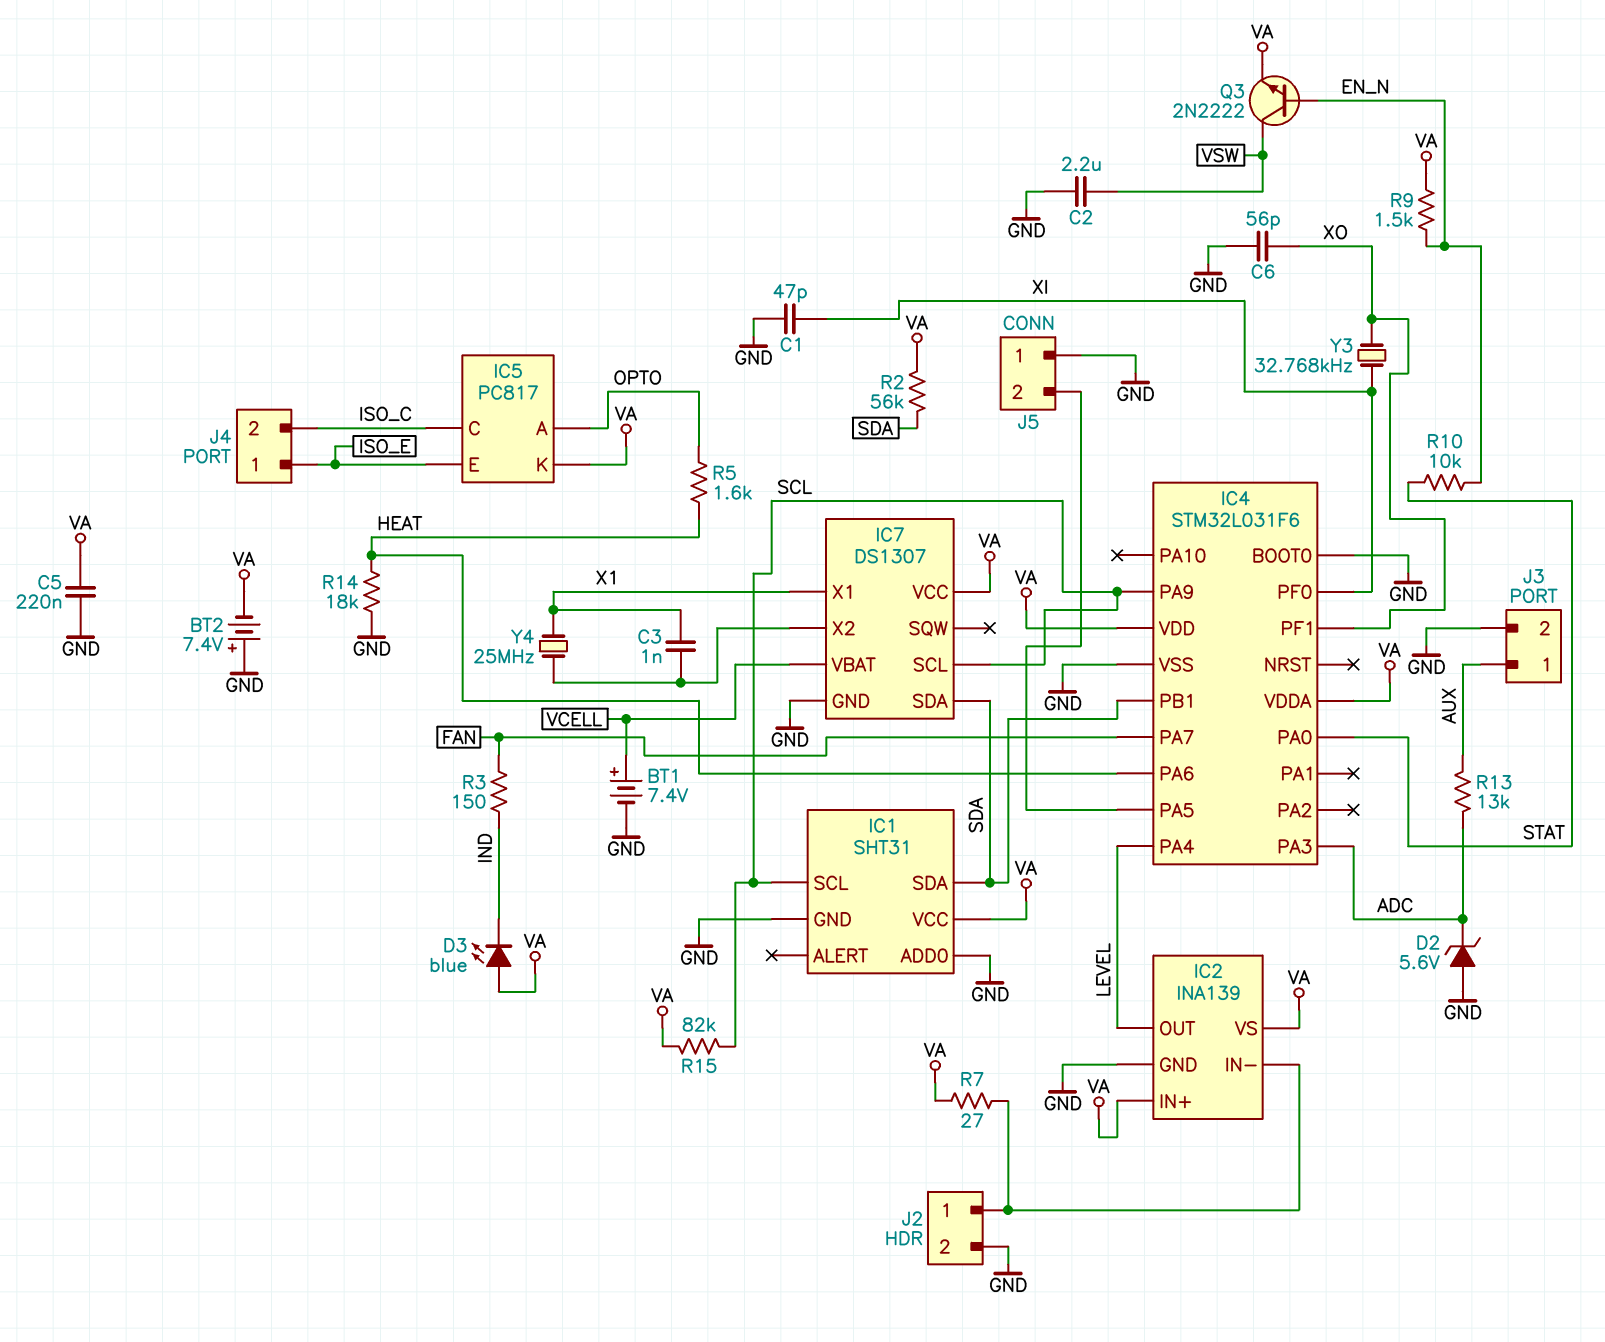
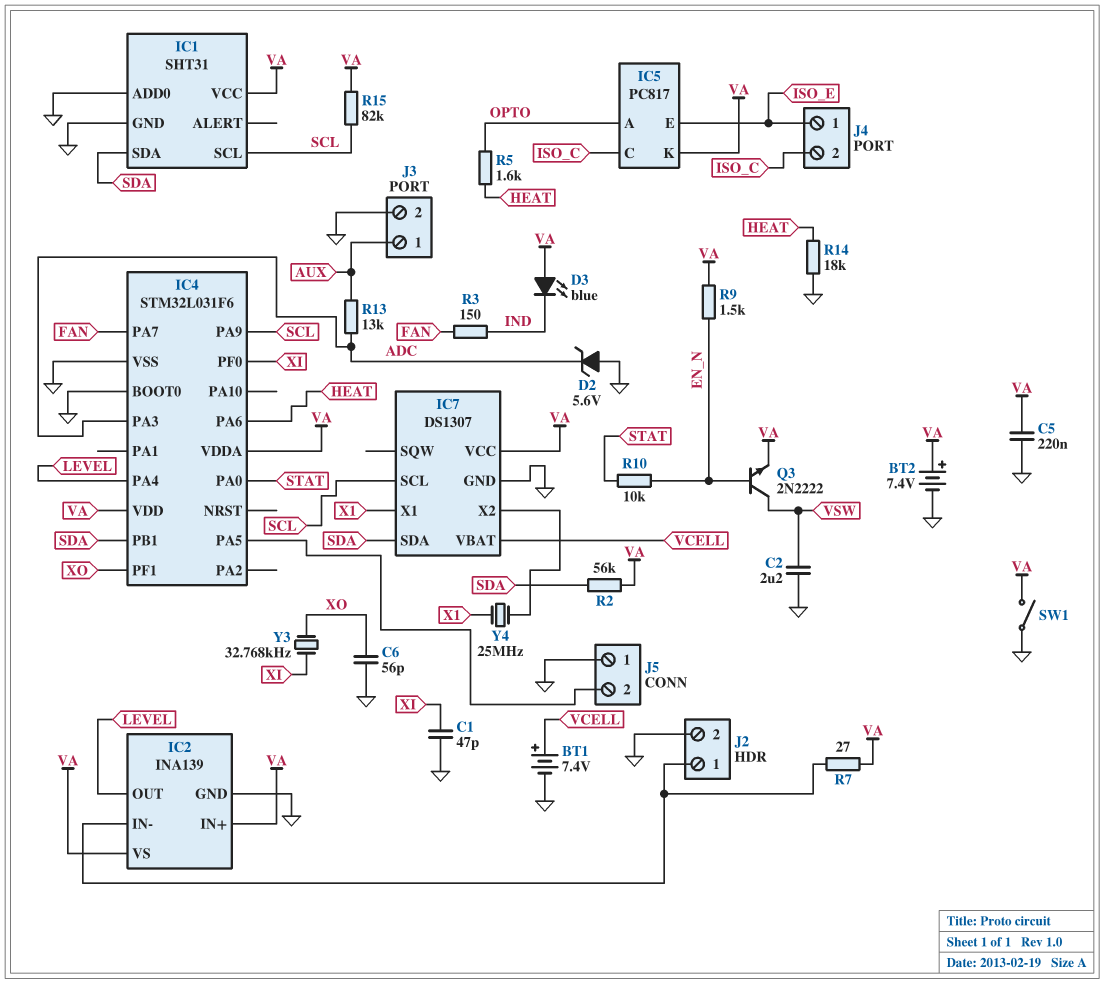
BT2: 7.4V (plus GND, minus VA) -> 7.4V (plus VA, minus GND)
C3: 1nF (IC7/X2, X1) -> none
SW1: none -> switch (GND, VA)

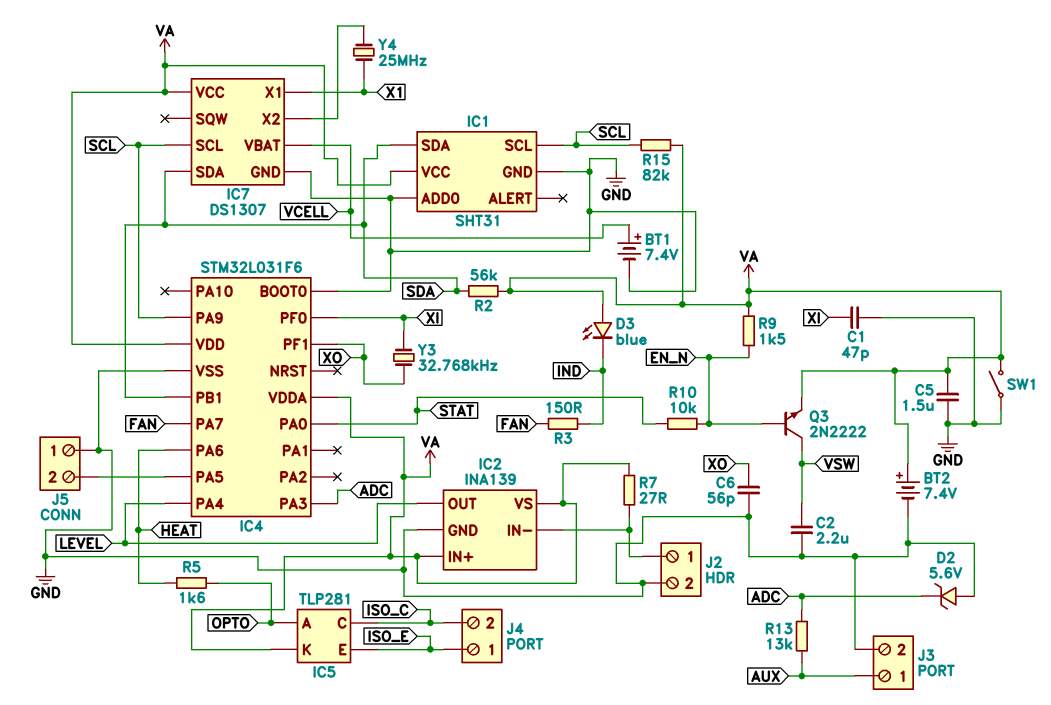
C5: 220nF (GND, VA) -> 1.5uF (GND, VA)
IC5: PC817 -> TLP281
R14: 18k (GND, HEAT) -> none

